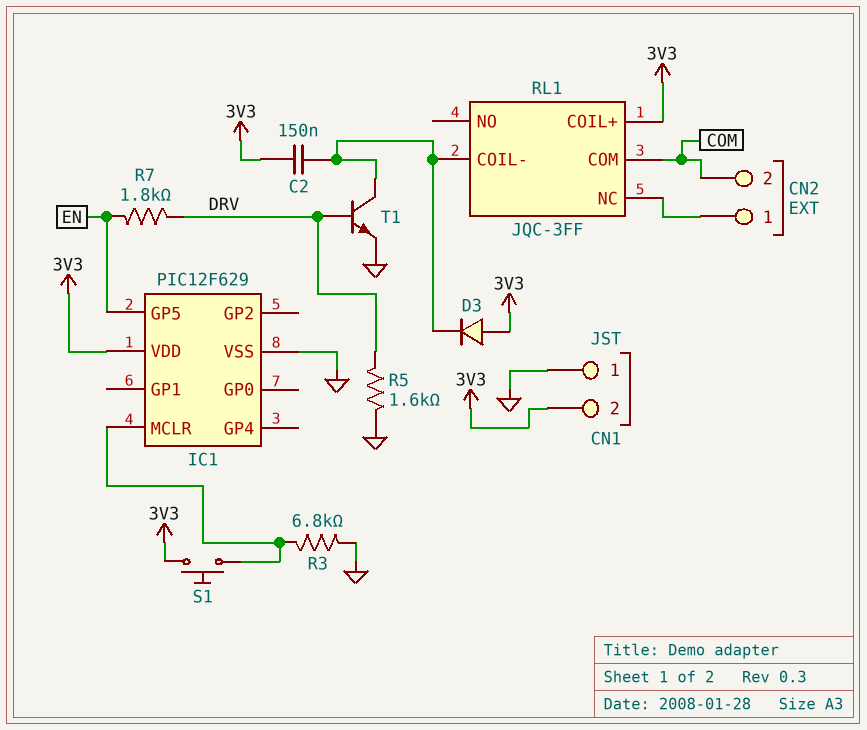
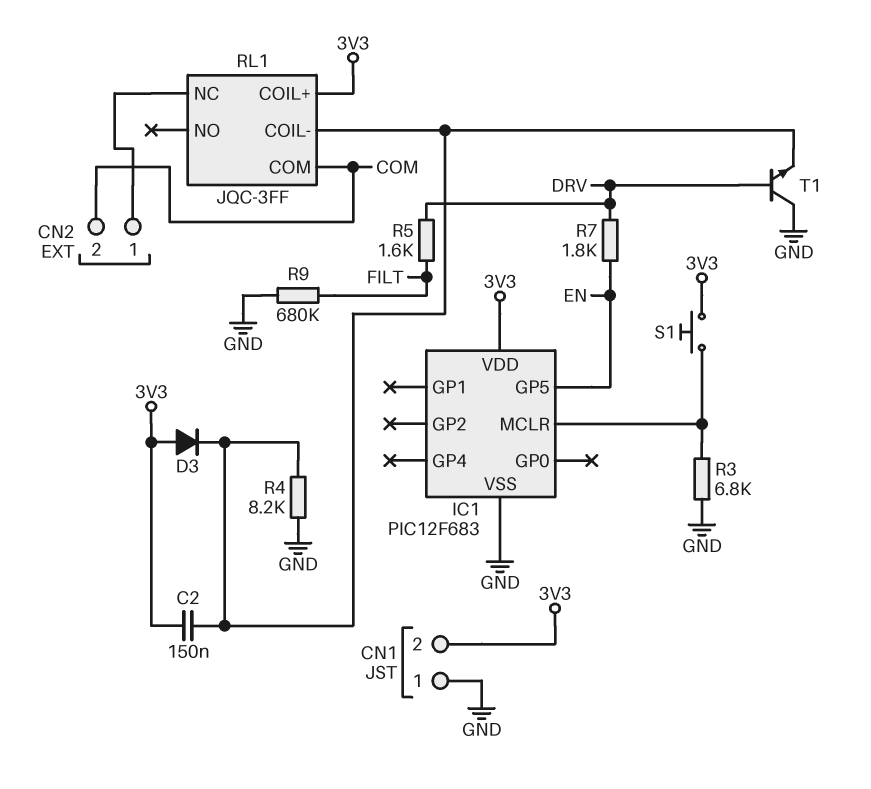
IC1: PIC12F629 -> PIC12F683
R4: none -> 8.2k (GND, RL1/COIL-)
R5: 1.6k (DRV, GND) -> 1.6k (DRV, FILT)
R9: none -> 680k (FILT, GND)
T1: NPN (B DRV, C RL1/COIL-, E GND) -> NPN (B DRV, C GND, E RL1/COIL-)

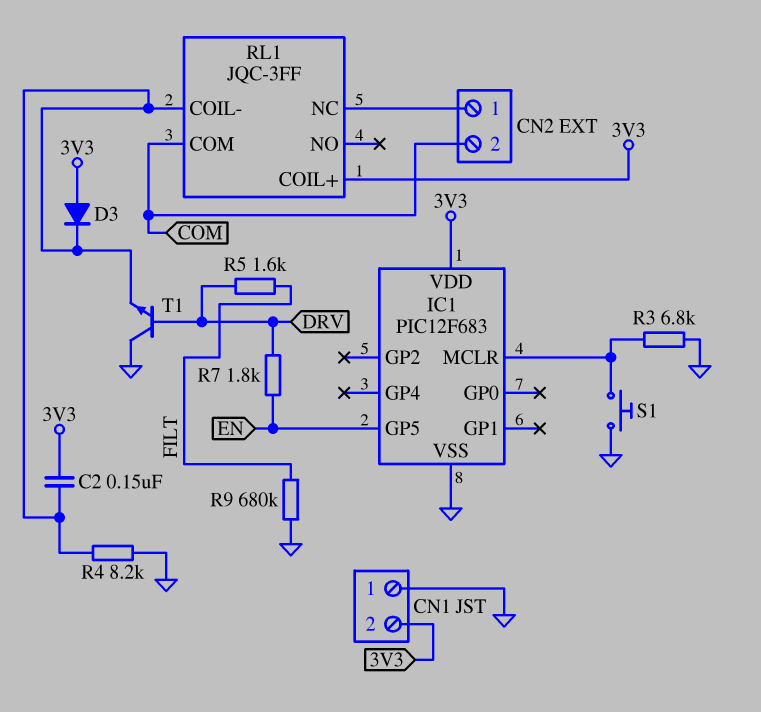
S1: button (3V3, IC1/MCLR) -> button (GND, IC1/MCLR)

